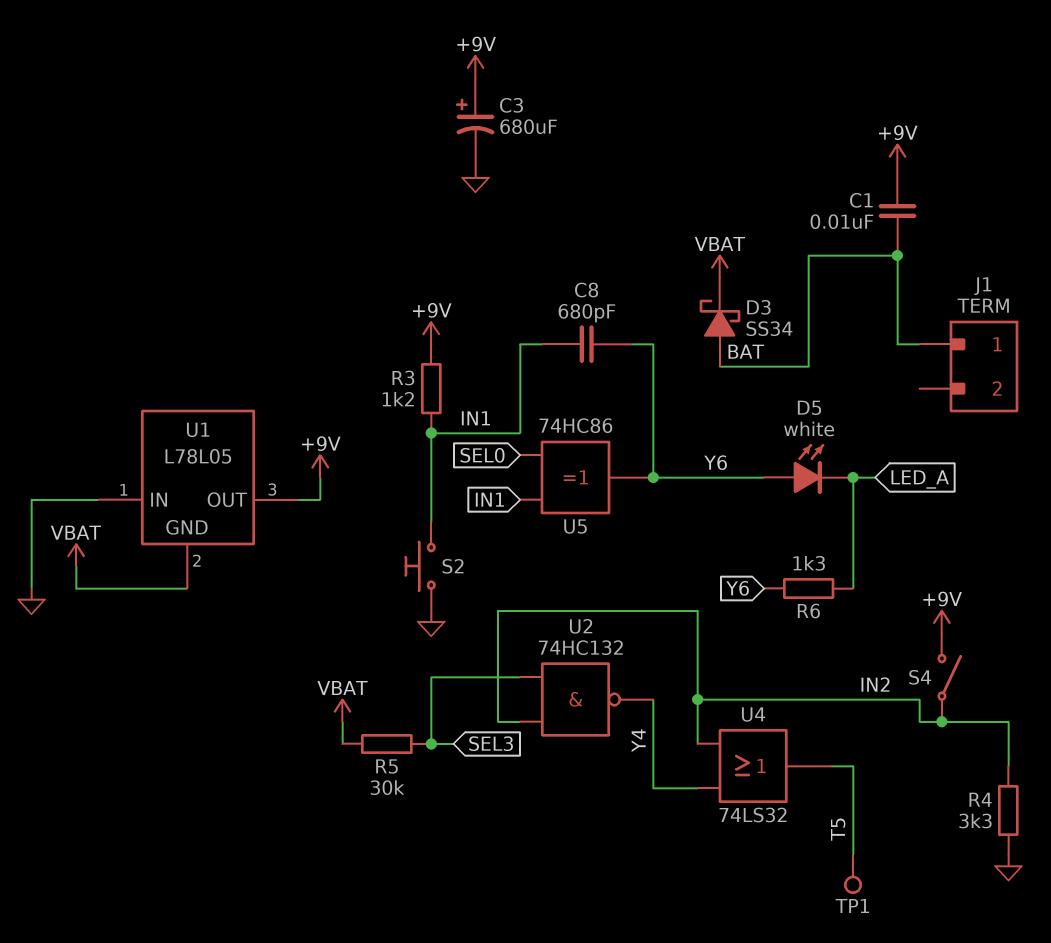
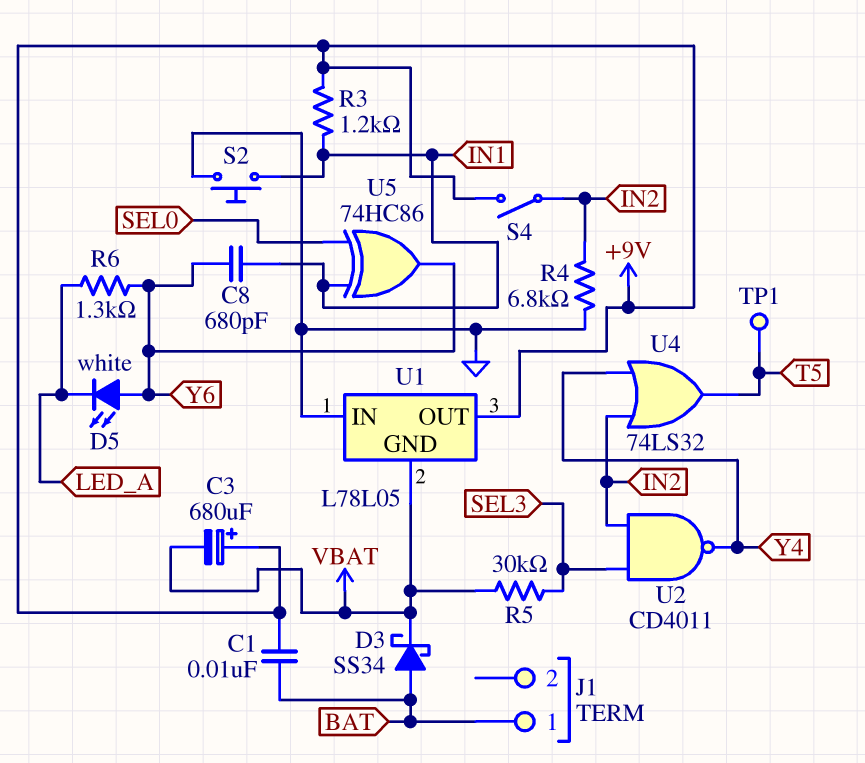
C3: 680uF (plus +9V, minus GND) -> 680uF (plus +9V, minus VBAT)
R4: 3.3k (GND, IN2) -> 6.8k (GND, IN2)
U2: NAND 74HC132 (in IN2, in SEL3, out Y4) -> NAND CD4011 (in IN2, in SEL3, out Y4)

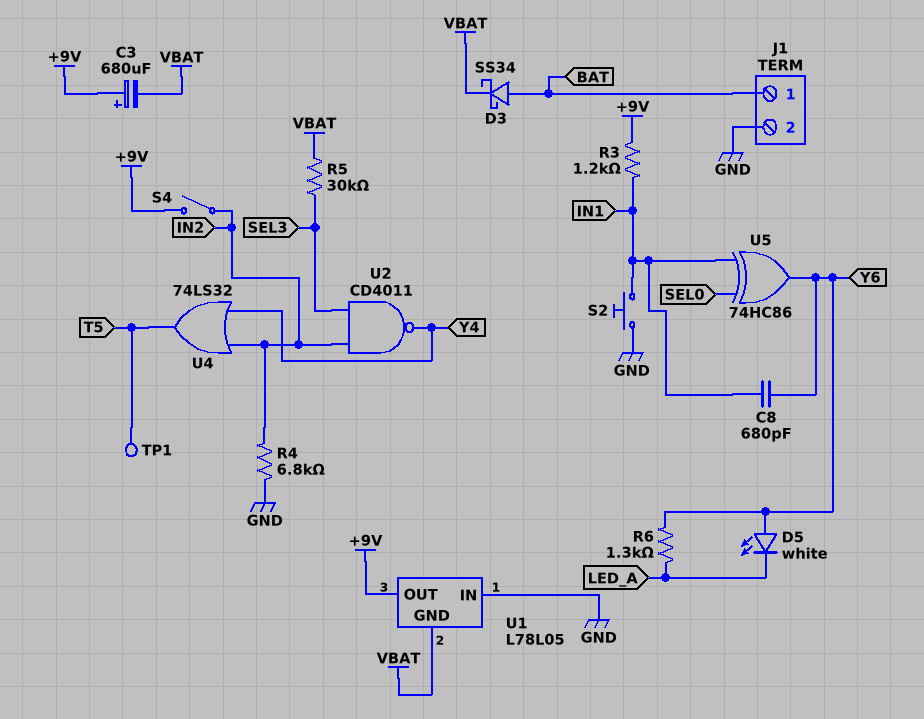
C1: 10nF (+9V, BAT) -> none
J1 pin 2: none -> GND

